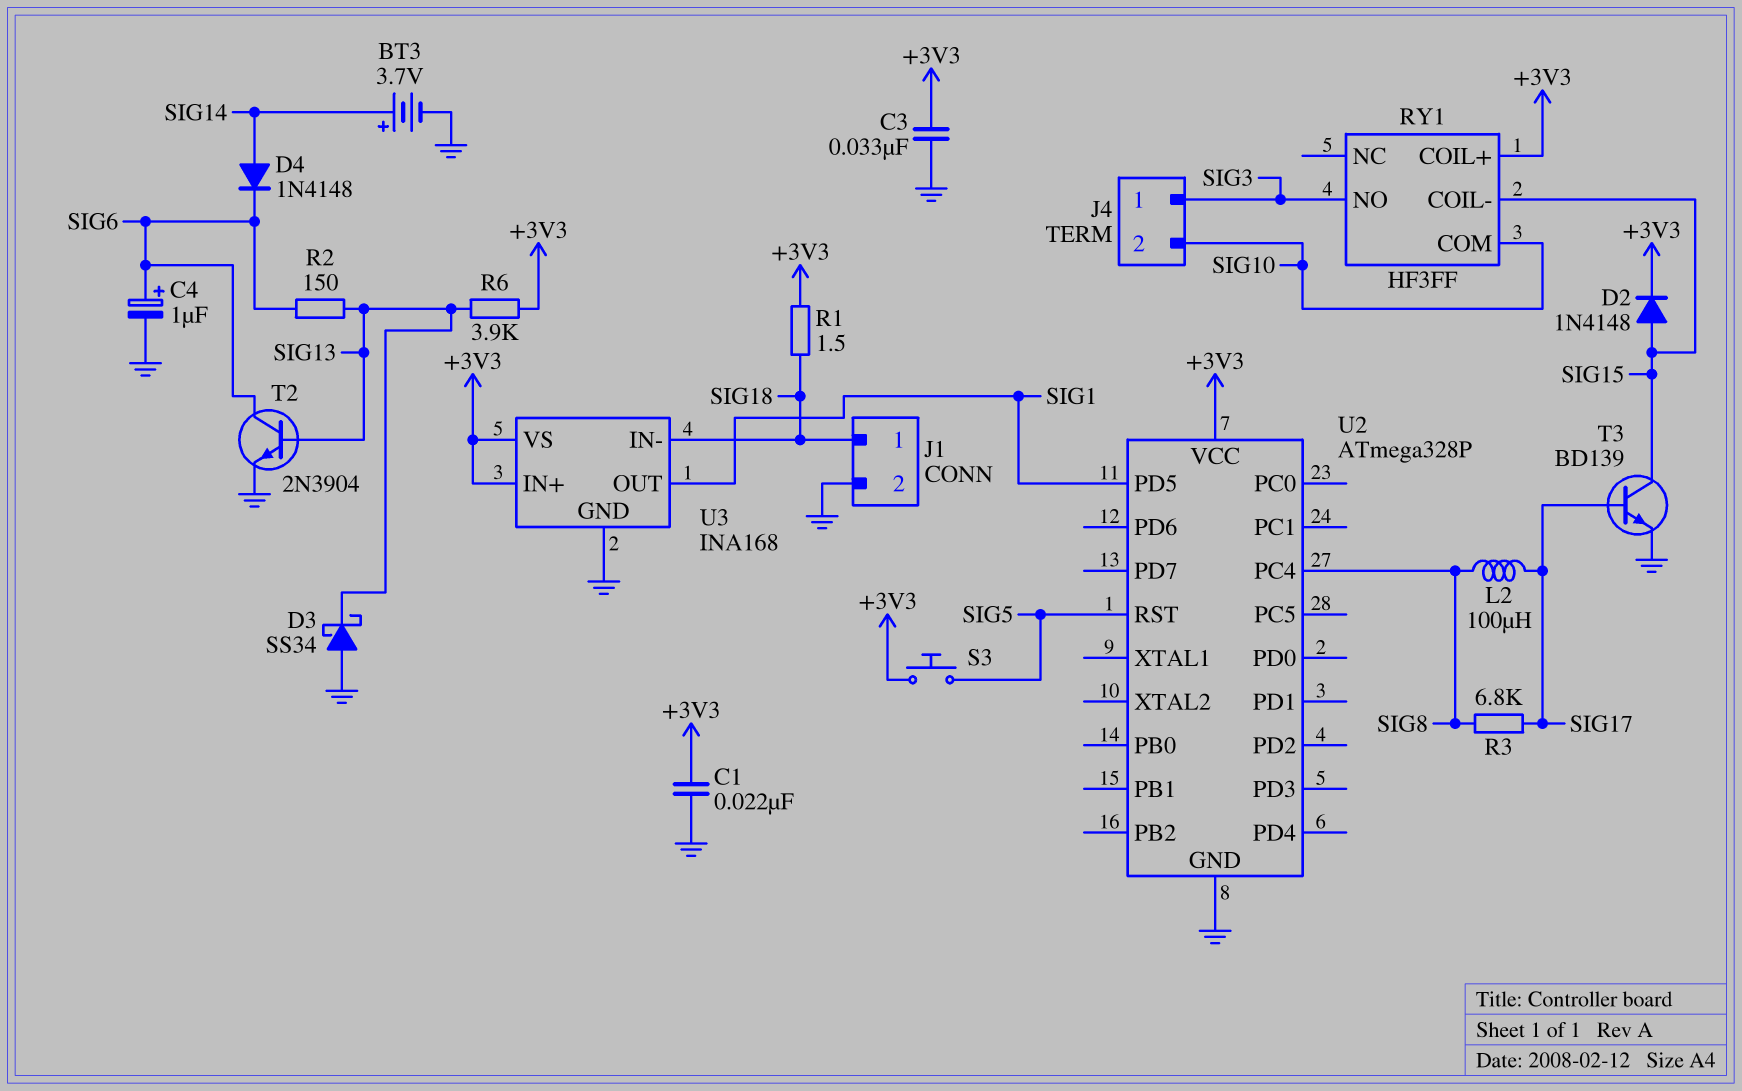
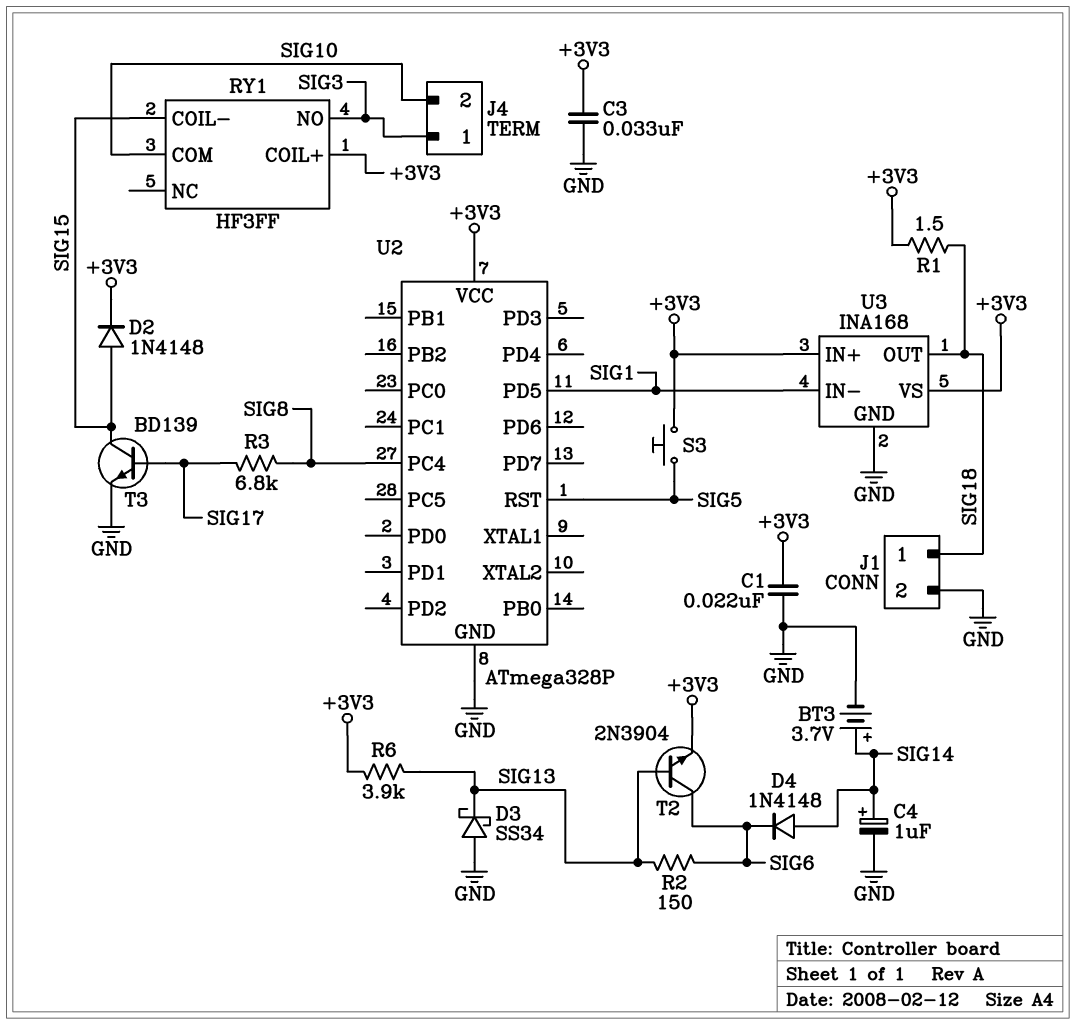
C4: 1uF (plus SIG6, minus GND) -> 1uF (plus SIG14, minus GND)
L2: 100uH (SIG8, SIG17) -> none
T2: NPN 2N3904 (B SIG13, C SIG6, E GND) -> NPN 2N3904 (B SIG13, C SIG6, E +3V3)
U3 pin IN-: SIG18 -> SIG1
U3 pin OUT: SIG1 -> SIG18

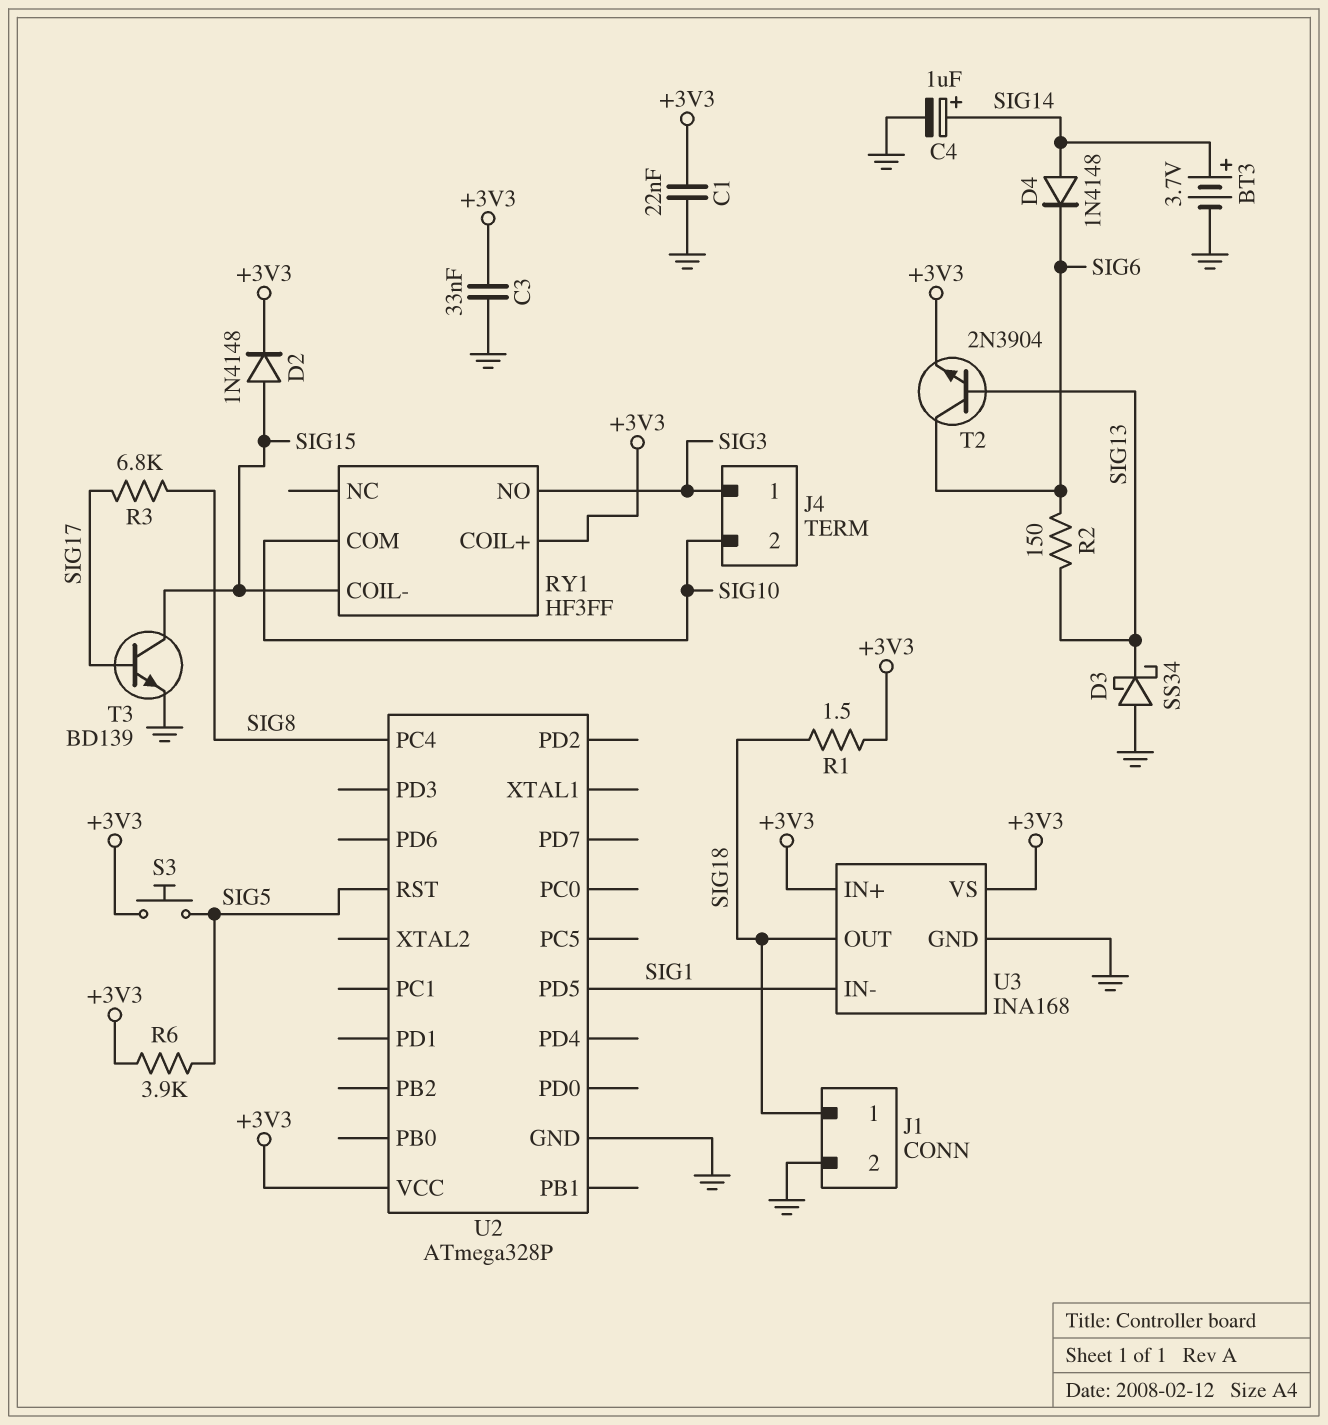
R6: 3.9k (+3V3, SIG13) -> 3.9k (+3V3, SIG5)

